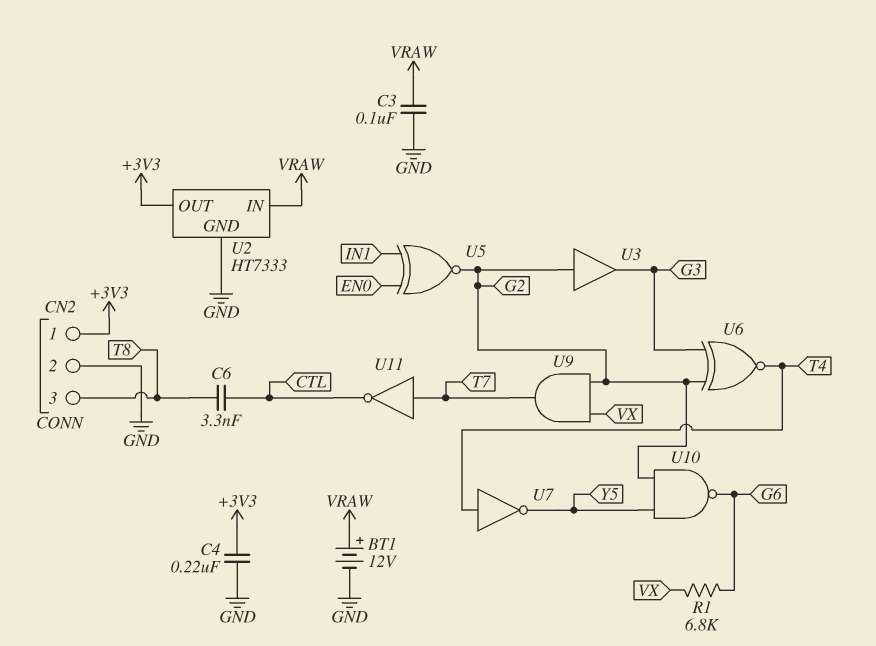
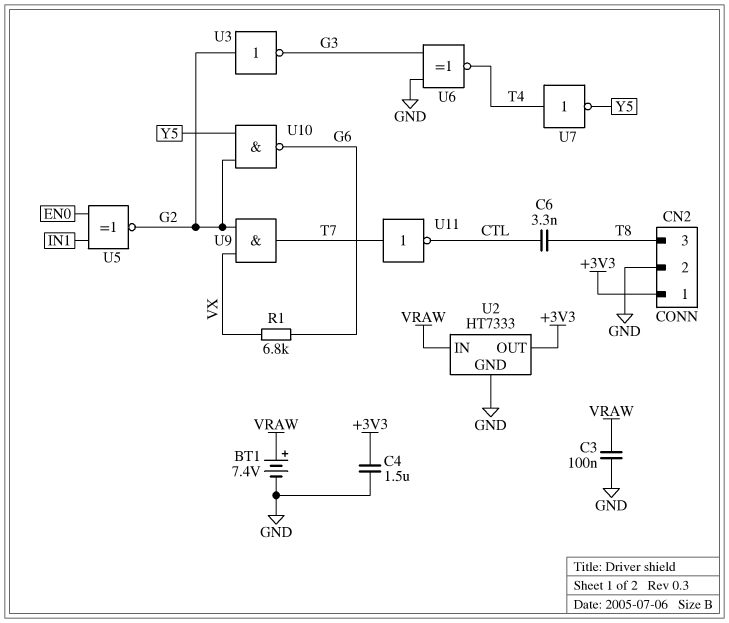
BT1: 12V (plus VRAW, minus GND) -> 7.4V (plus VRAW, minus GND)
C4: 220nF (+3V3, GND) -> 1.5uF (+3V3, GND)
U3: buffer (in G2, out G3) -> NOT (in G2, out G3)
U6: XNOR (in G2, in G3, out T4) -> XNOR (in G3, in GND, out T4)

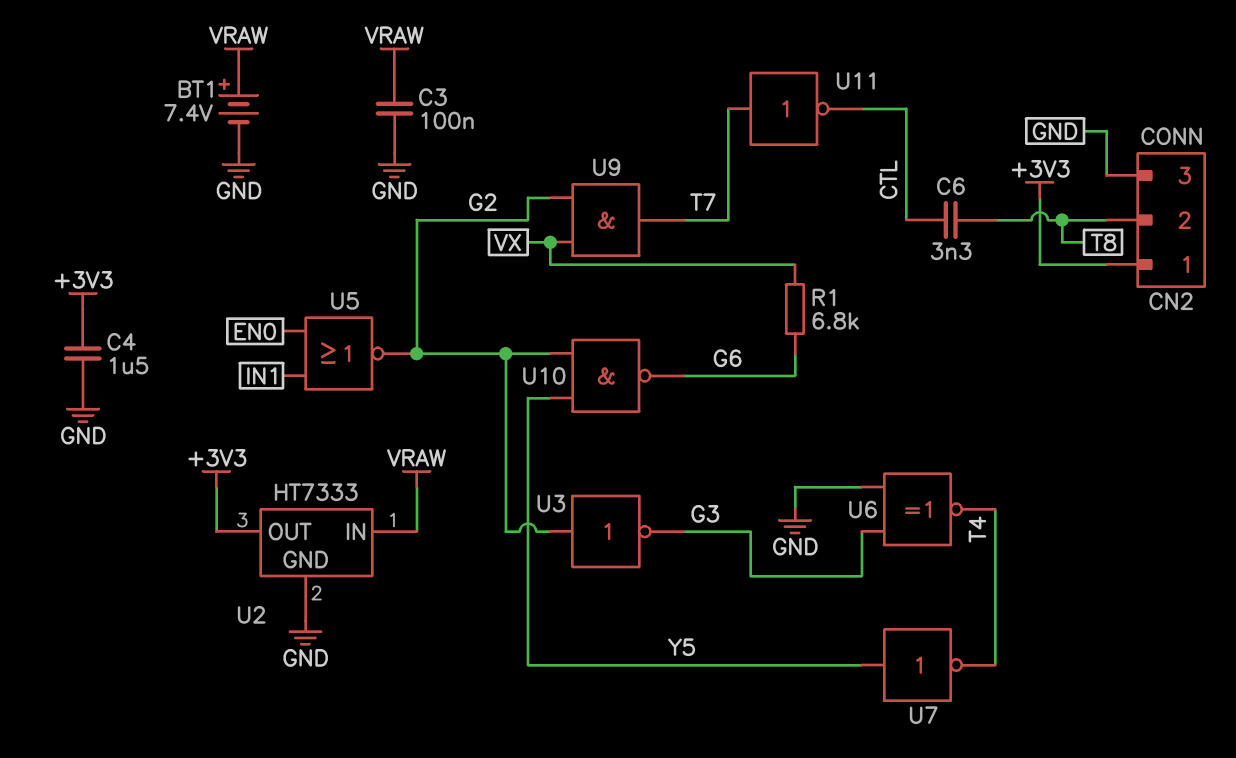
CN2 pin 2: GND -> T8
CN2 pin 3: T8 -> GND
U5: XNOR (in EN0, in IN1, out G2) -> NOR (in EN0, in IN1, out G2)
U7: NOT (in T4, out Y5) -> NOT (in Y5, out T4)

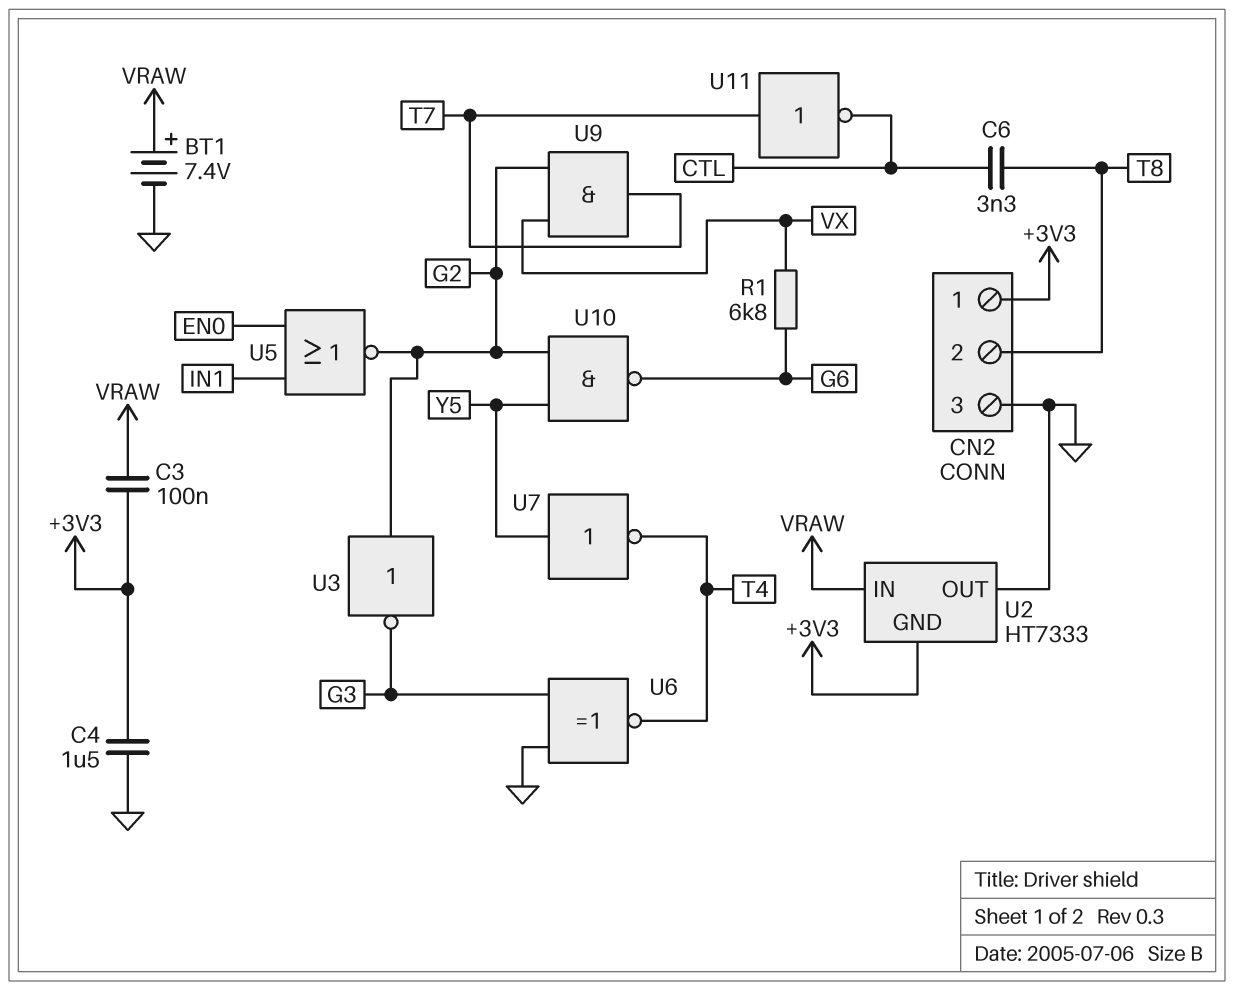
C3: 100nF (GND, VRAW) -> 100nF (+3V3, VRAW)
U2 pin GND: GND -> +3V3
U2 pin OUT: +3V3 -> GND

